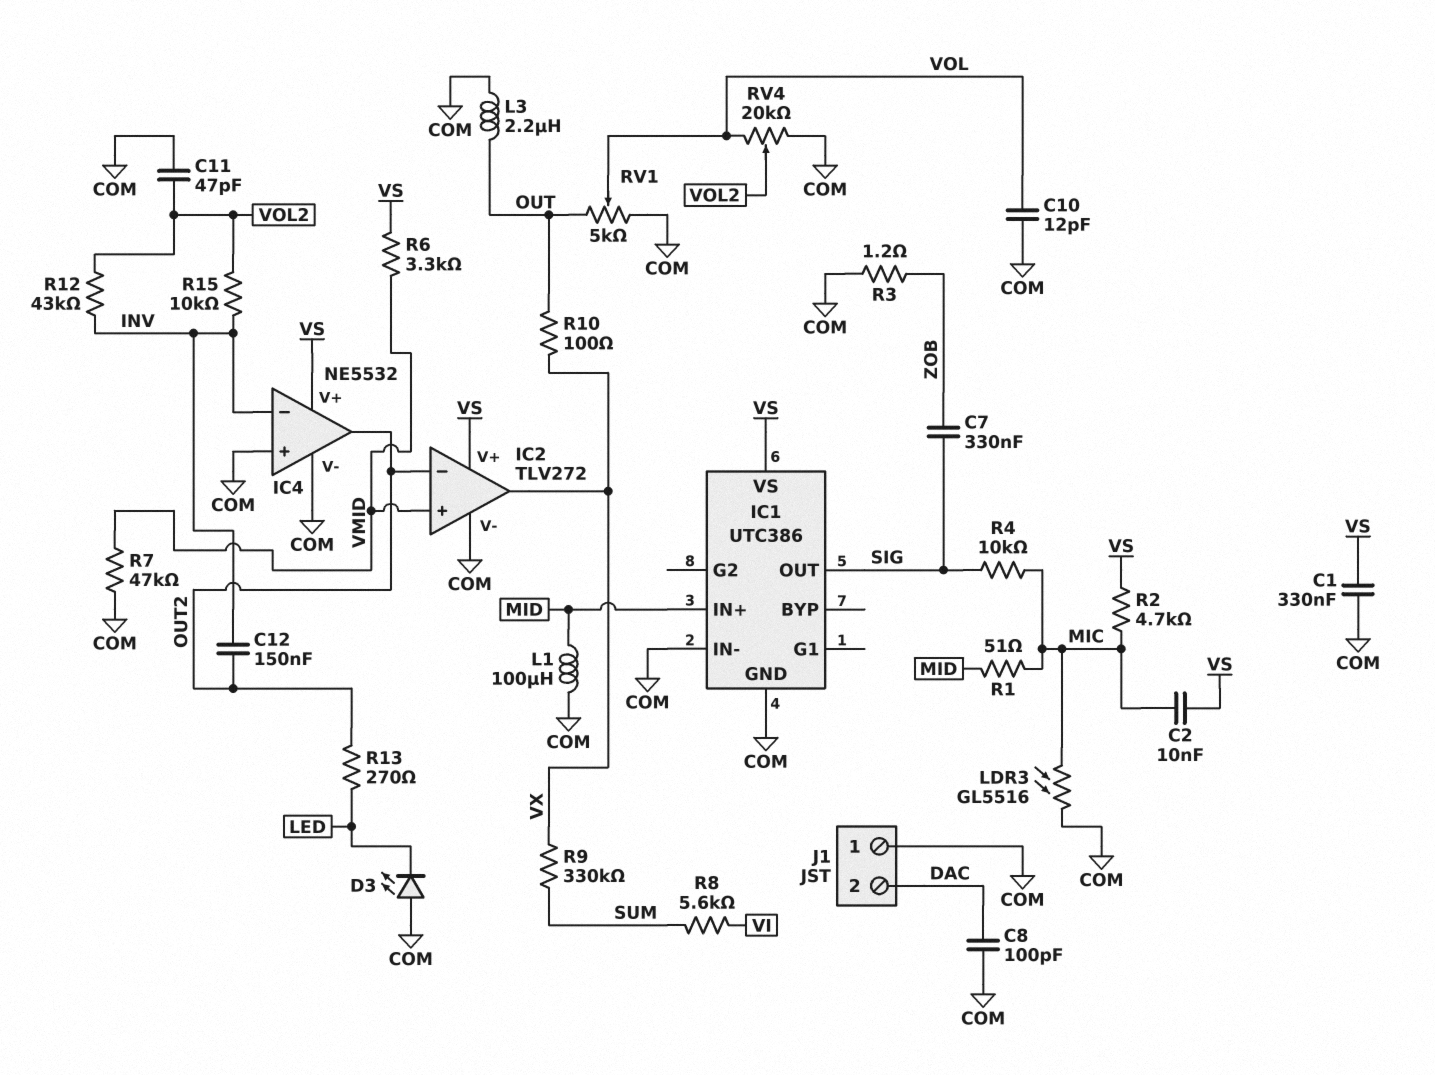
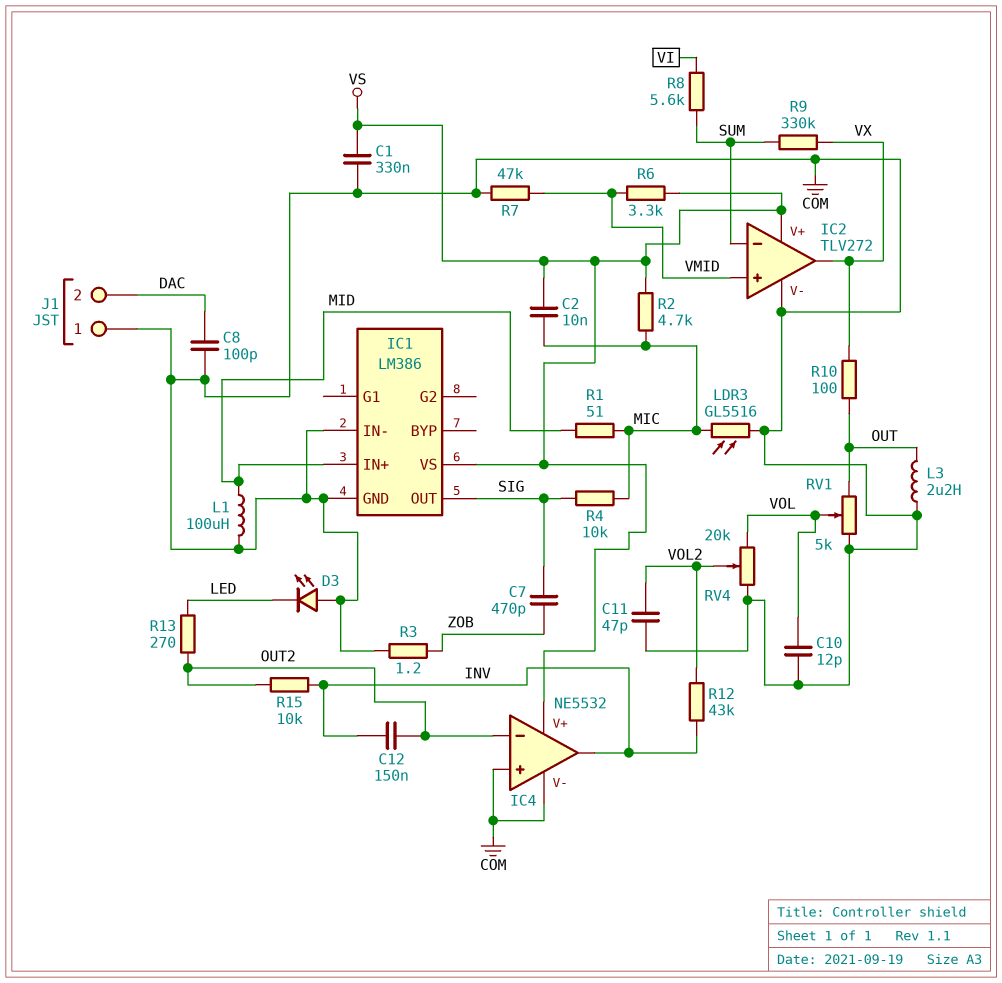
C7: 330nF (SIG, ZOB) -> 470pF (SIG, ZOB)
IC1: UTC386 -> LM386
IC2 pin in-: OUT2 -> SUM
IC4 pin in-: INV -> OUT2
IC4 pin out: OUT2 -> INV
R15: 10k (INV, VOL2) -> 10k (INV, OUT2)

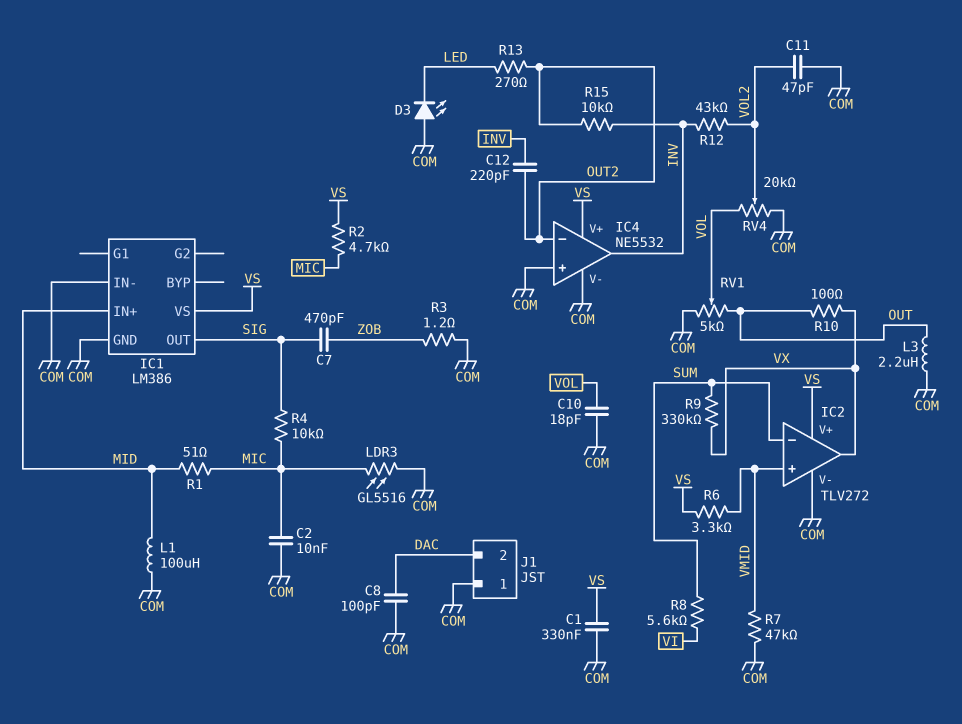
C2: 10nF (MIC, VS) -> 10nF (COM, MIC)
C10: 12pF (COM, VOL) -> 18pF (COM, VOL)
C12: 150nF (INV, OUT2) -> 220pF (INV, OUT2)

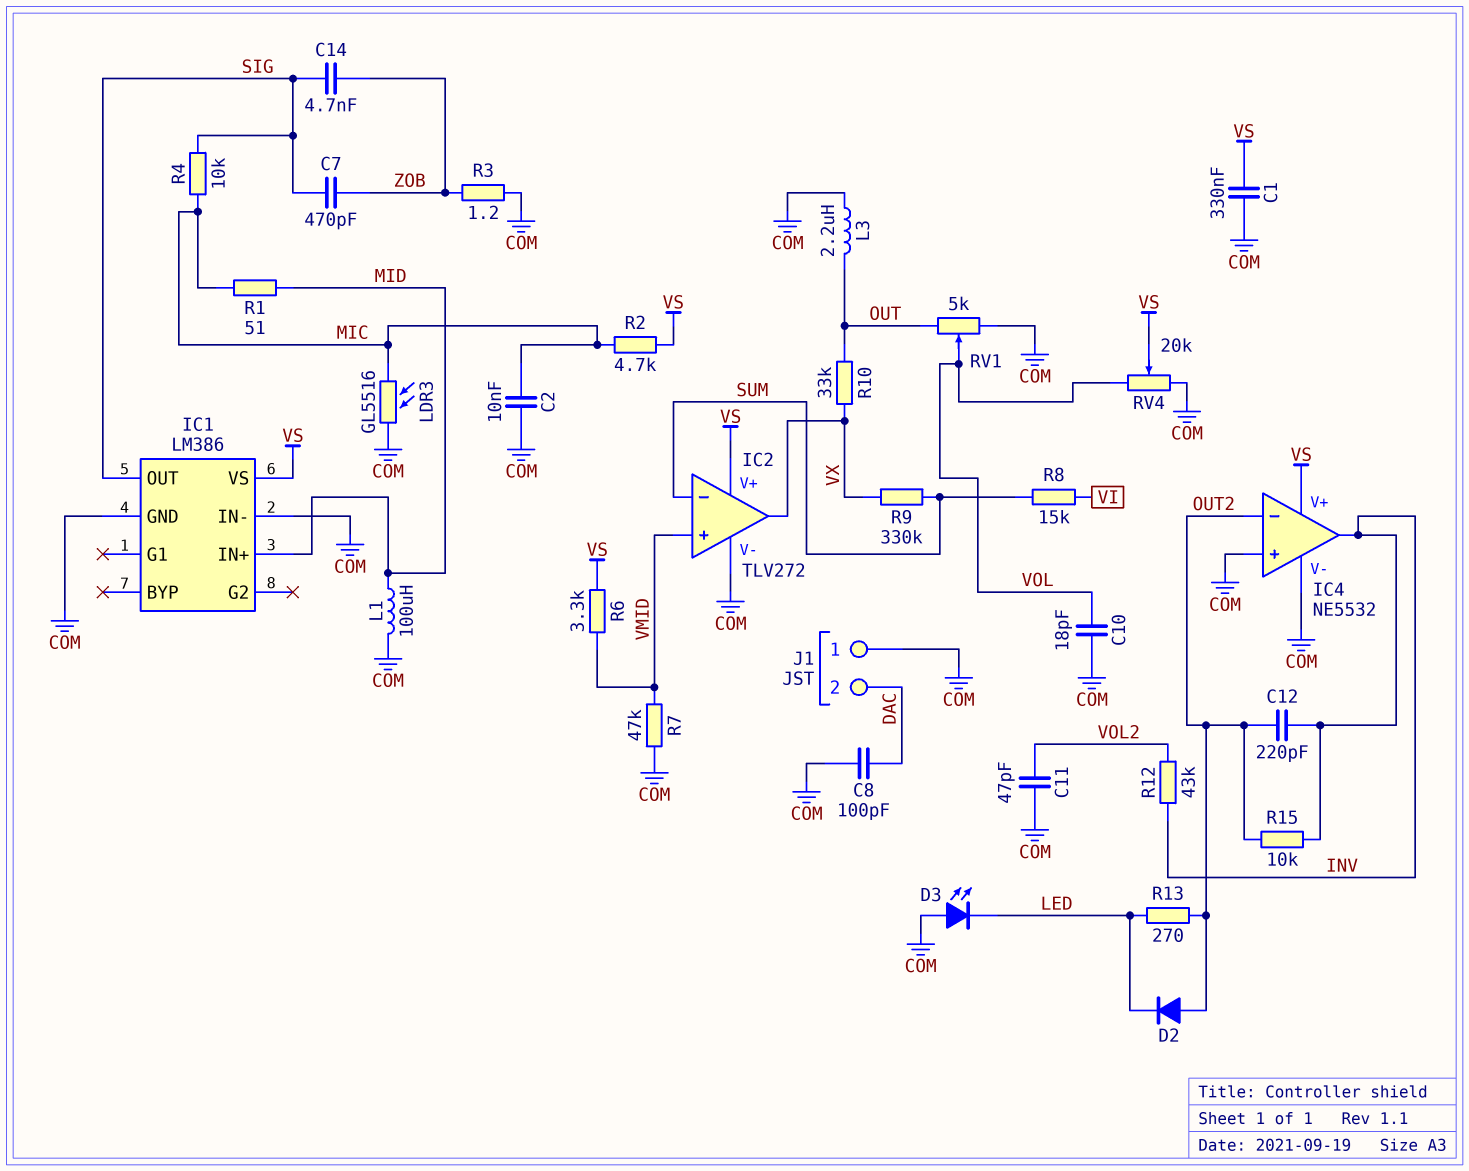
C14: none -> 4.7nF (SIG, ZOB)
D2: none -> diode (A OUT2, K LED)
R8: 5.6k (SUM, VI) -> 15k (SUM, VI)
R10: 100 (OUT, VX) -> 33k (OUT, VX)
RV4: 20k (COM, VOL, wiper VOL2) -> 20k (COM, VOL, wiper VS)

